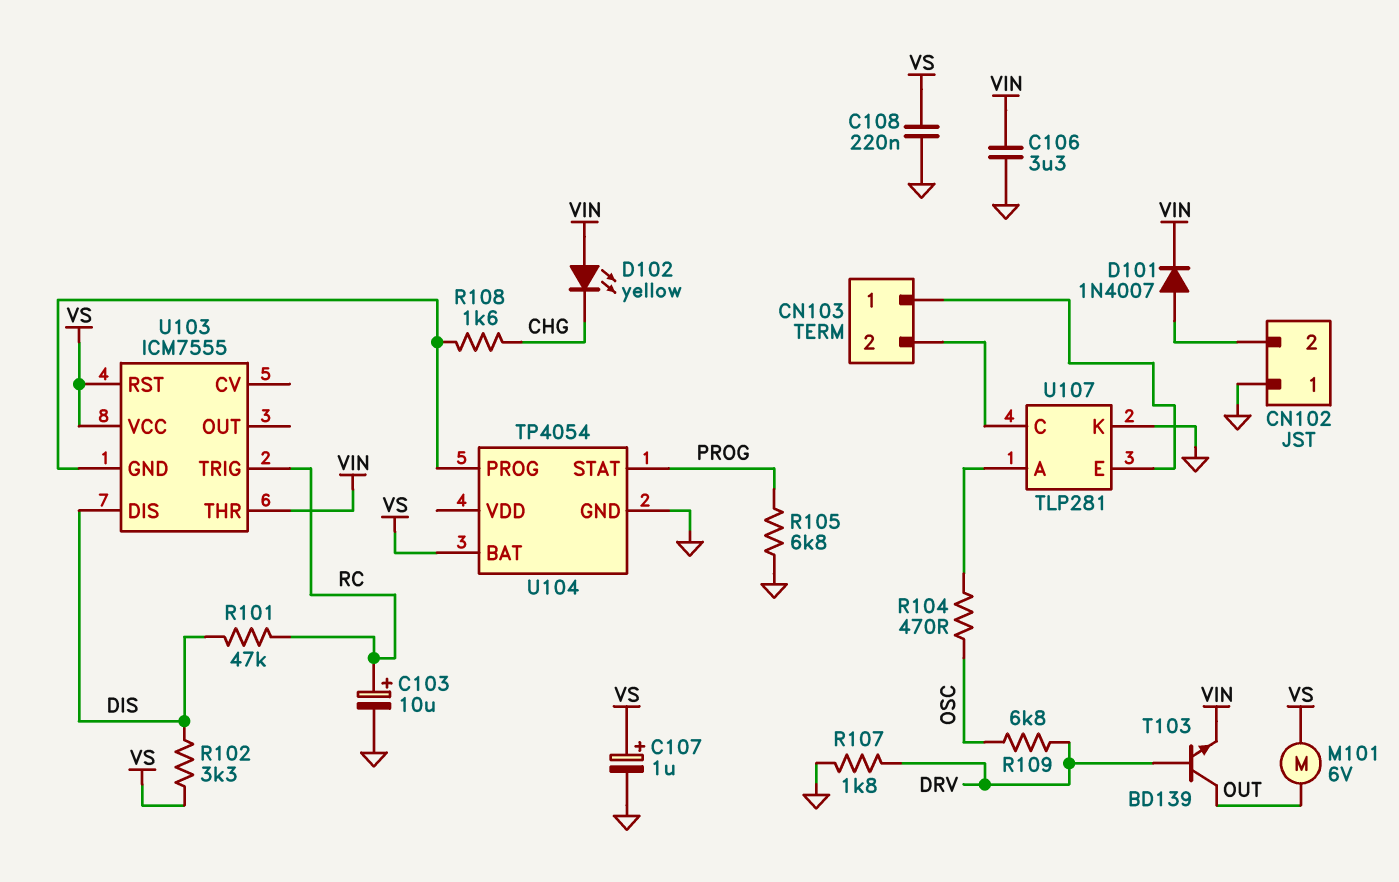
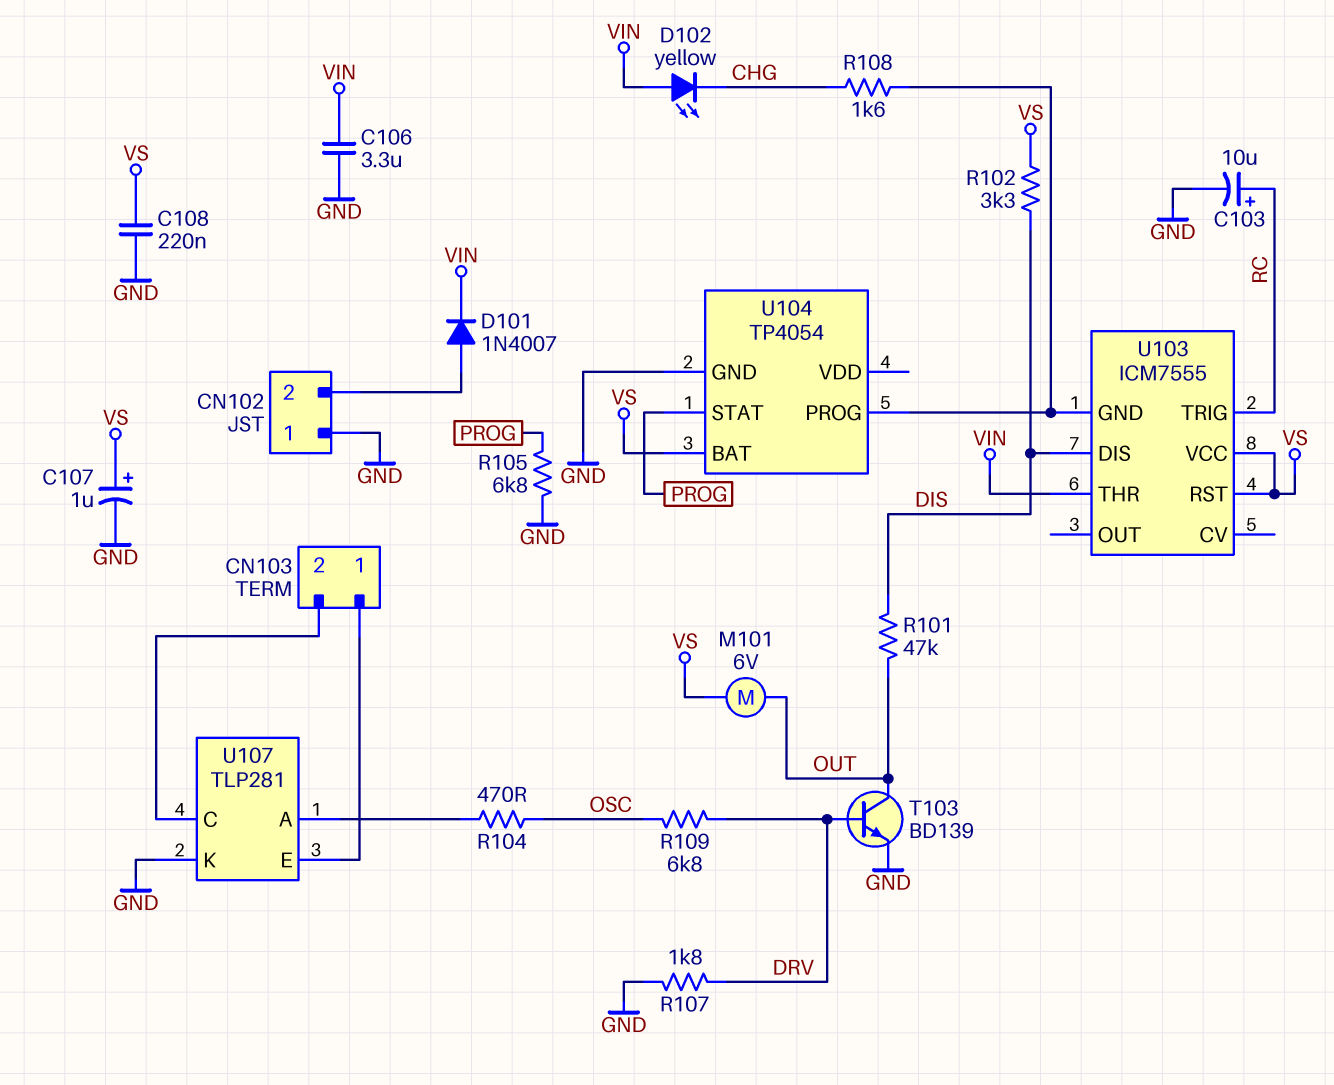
R101: 47k (DIS, RC) -> 47k (DIS, OUT)
T103: NPN BD139 (B DRV, C OUT, E VIN) -> NPN BD139 (B DRV, C OUT, E GND)

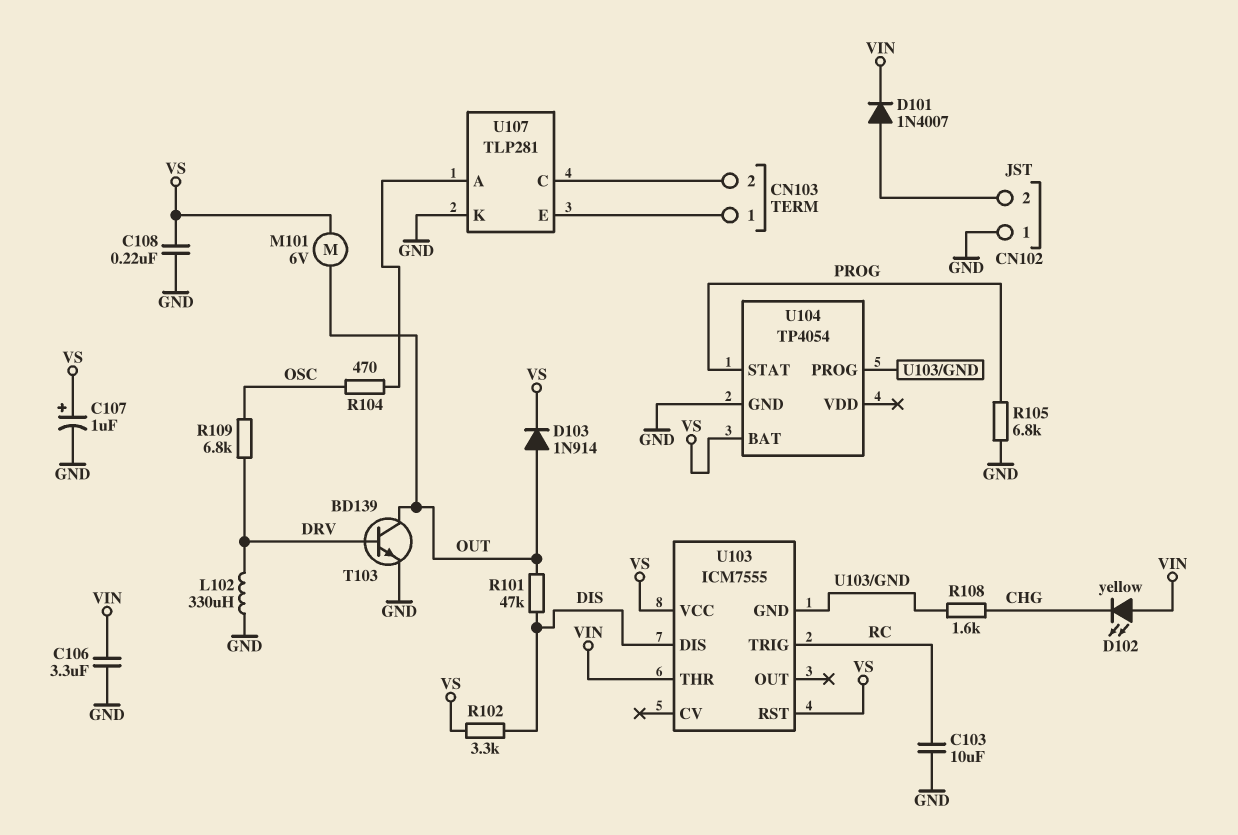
C103: 10uF (plus RC, minus GND) -> 10uF (GND, RC)
D103: none -> diode 1N914 (A OUT, K VS)
L102: none -> 330uH (DRV, GND)
R107: 1.8k (DRV, GND) -> none

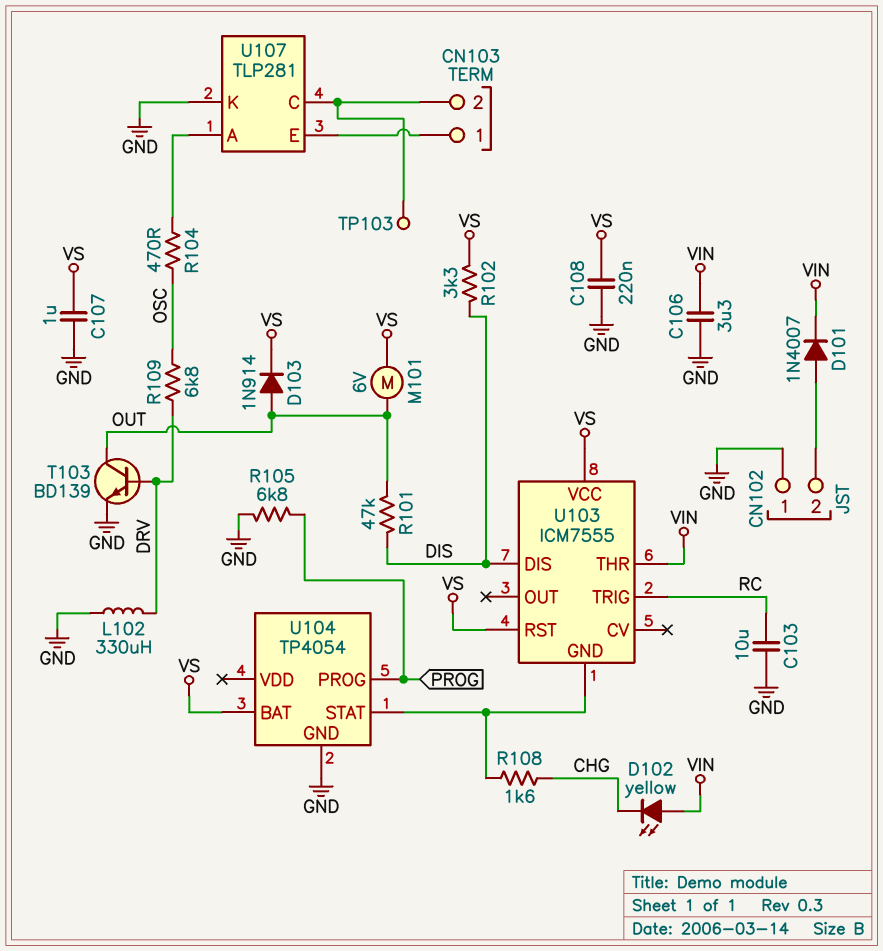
C107: 1uF (plus VS, minus GND) -> 1uF (GND, VS)
TP103: none -> test point (CN103/2)
U104 pin PROG: U103/GND -> PROG
U104 pin STAT: PROG -> U103/GND

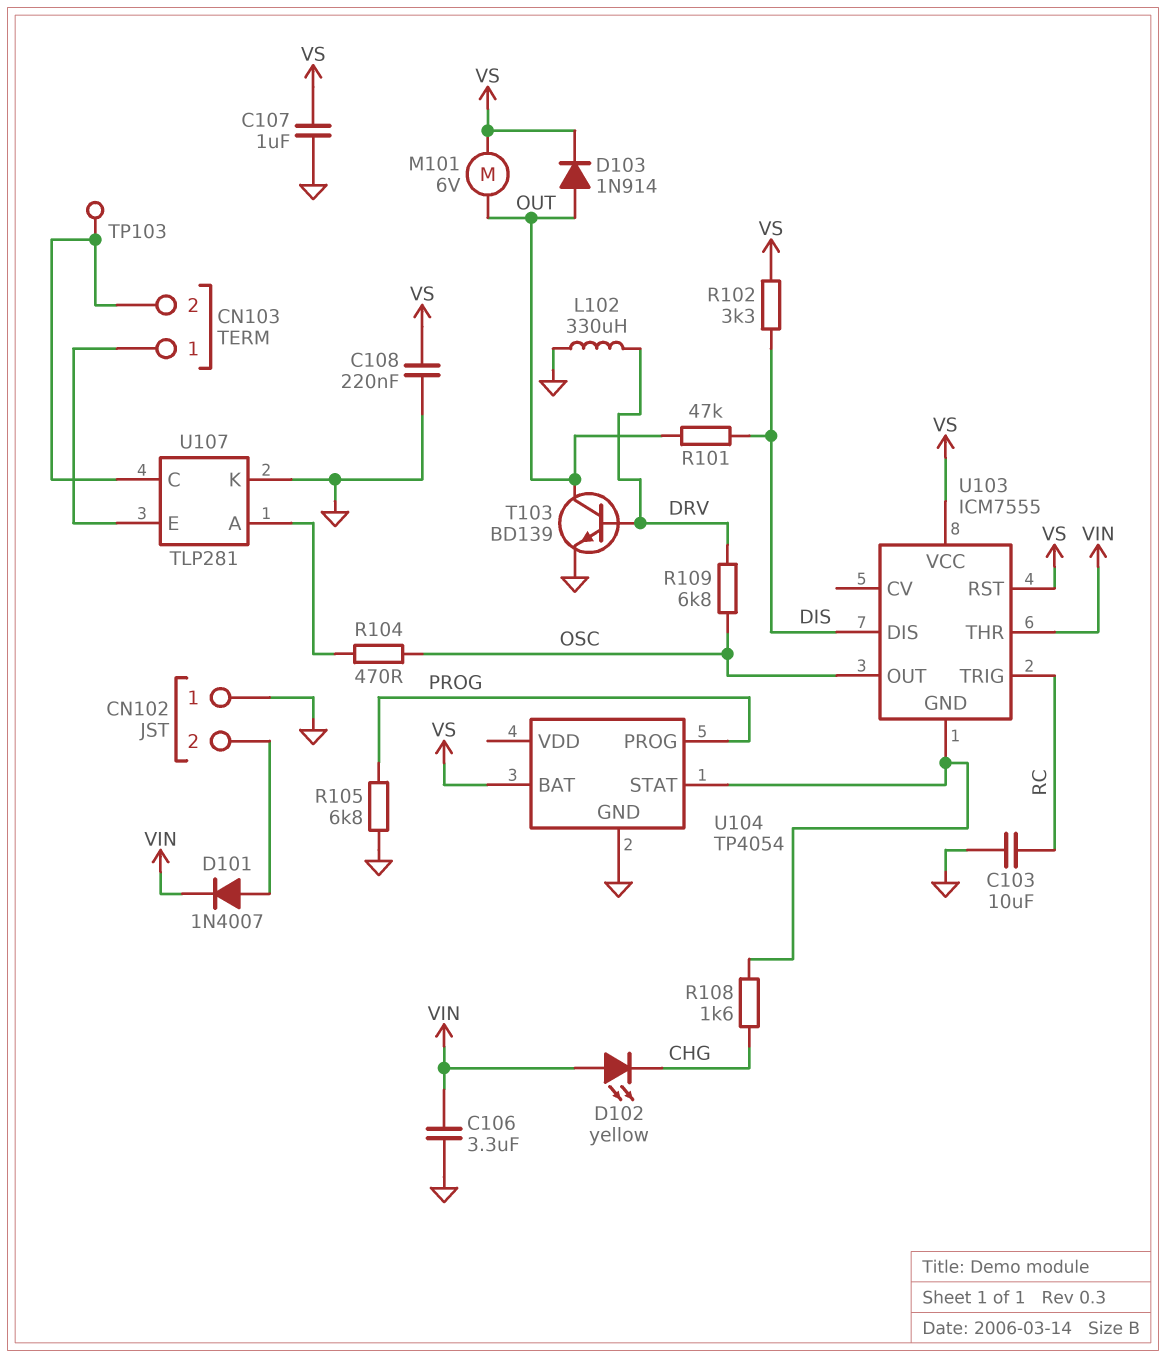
U103 pin OUT: none -> OSC

